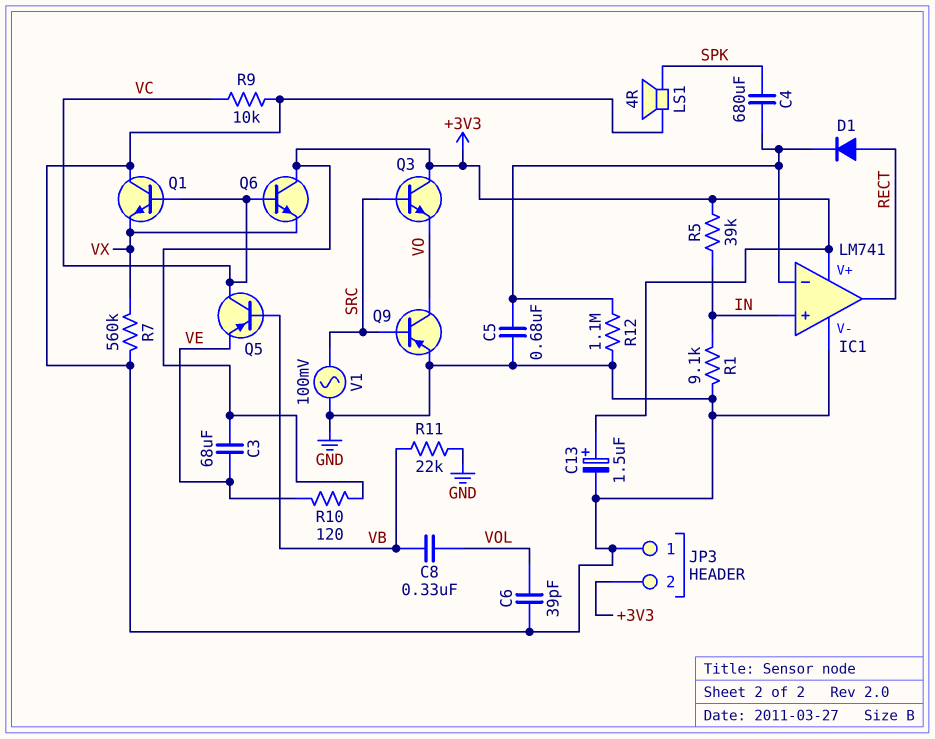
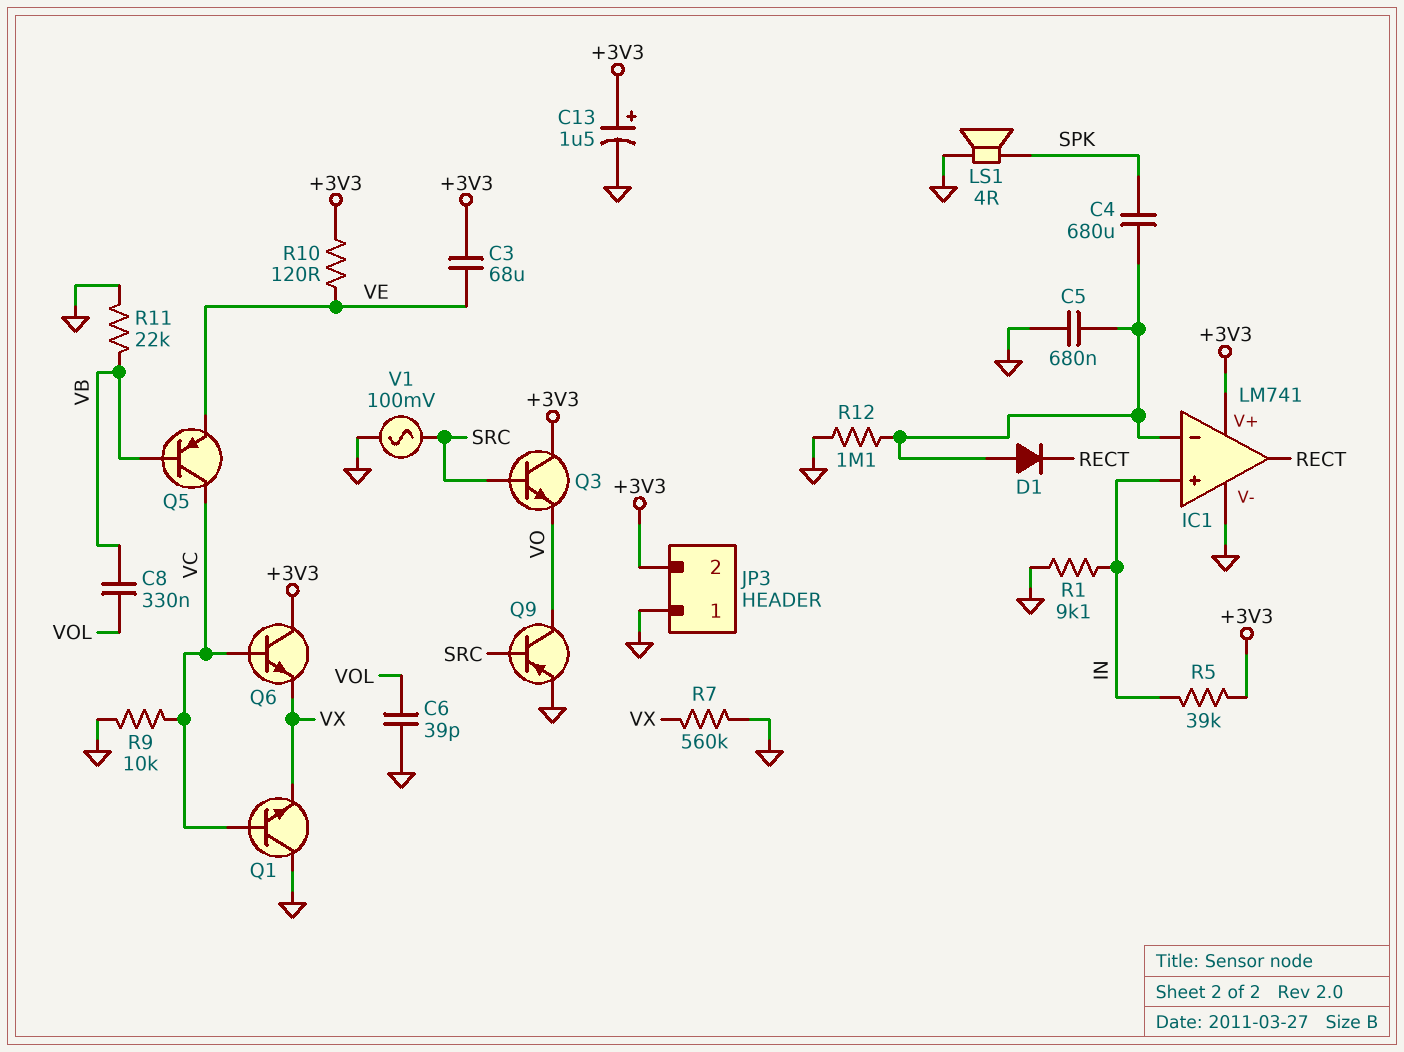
D1: diode (A RECT, K IC1/in-) -> diode (A IC1/in-, K RECT)

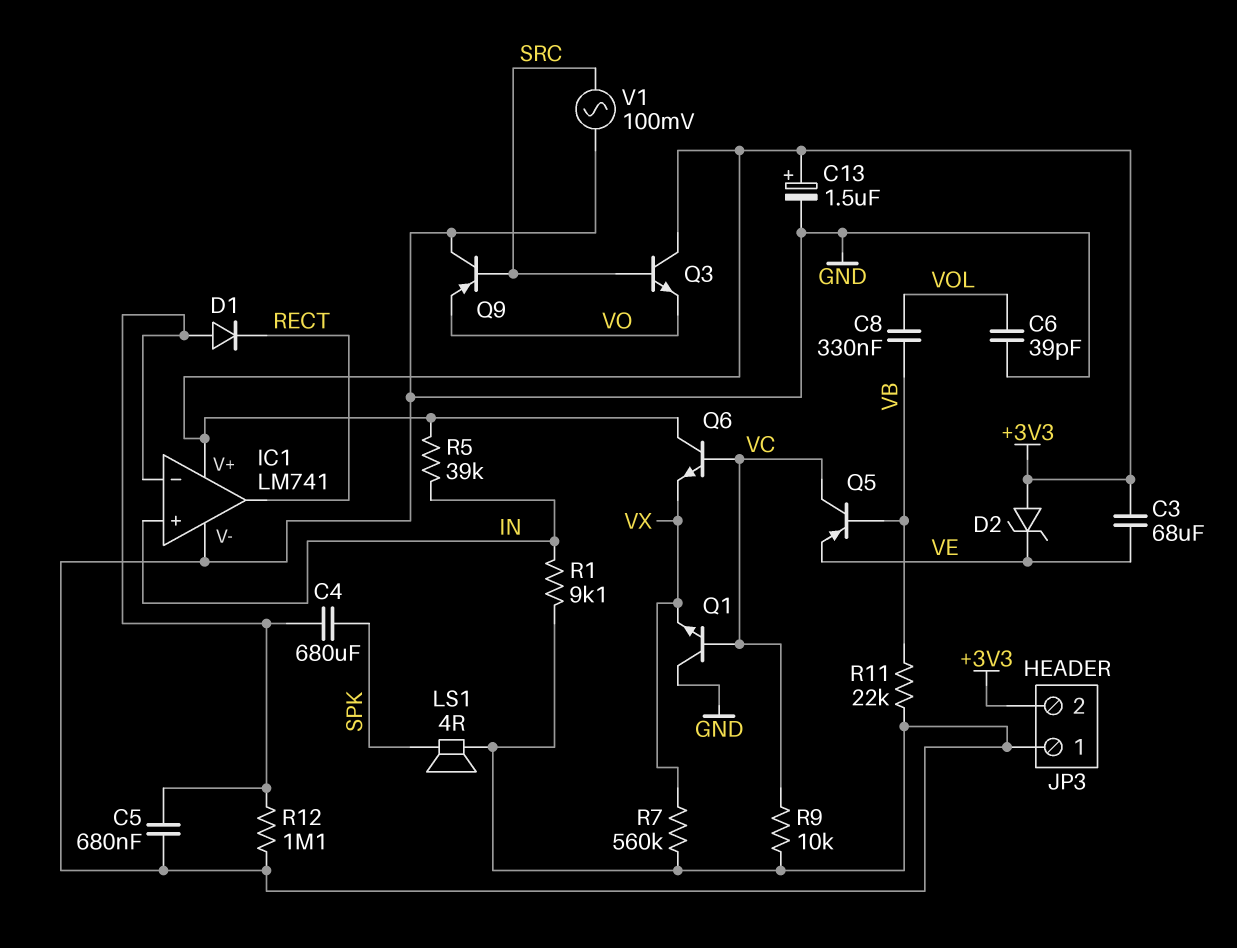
D2: none -> zener (A +3V3, K VE)
Q9: PNP (B SRC, C VO, E GND) -> PNP (B SRC, C GND, E VO)
R10: 120 (+3V3, VE) -> none

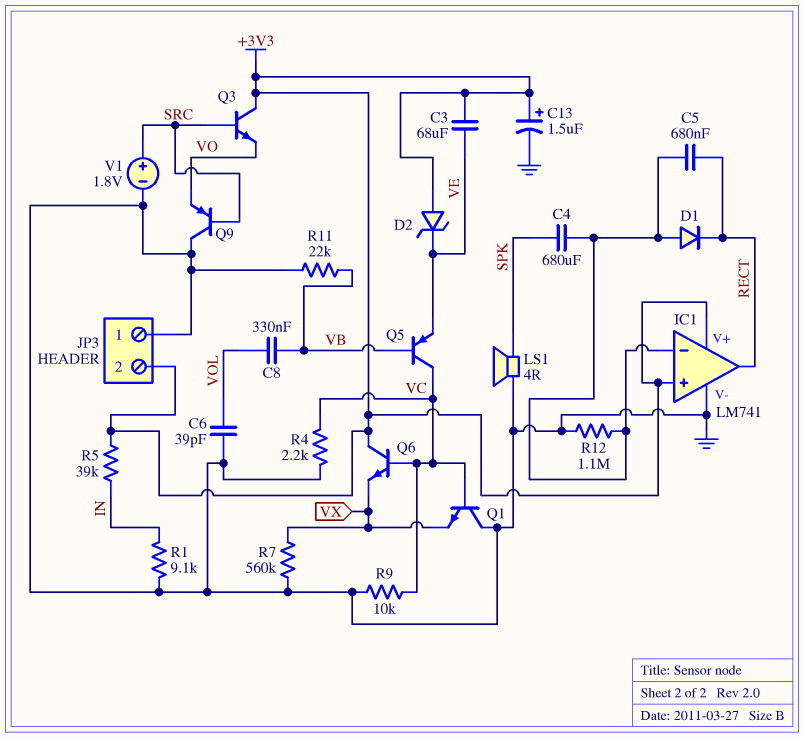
C5: 680nF (GND, IC1/in-) -> 680nF (IC1/in-, RECT)
IC1 pin in+: IN -> +3V3
R4: none -> 2.2k (GND, VC)
V1: AC 100mV (GND, SRC) -> 1.8V (plus SRC, minus GND)

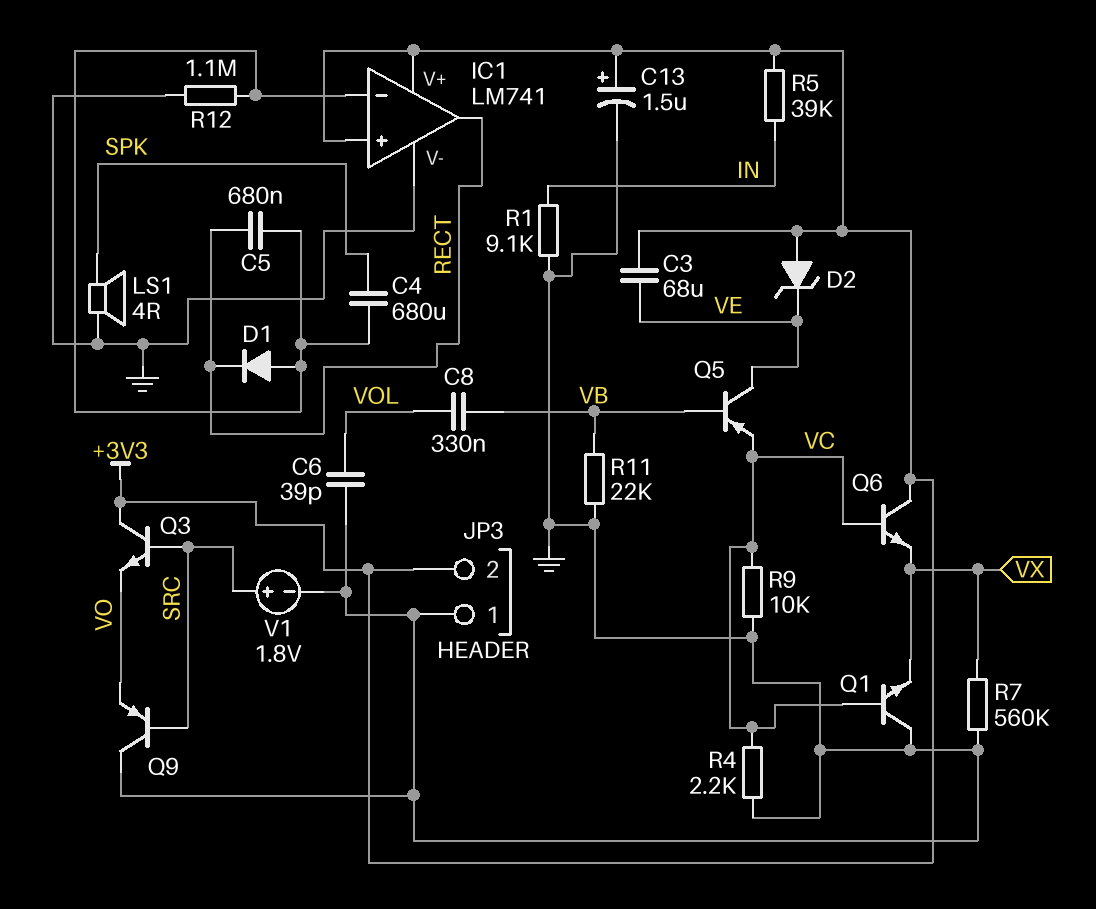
Q5: PNP (B VB, C VC, E VE) -> PNP (B VB, C VE, E VC)

